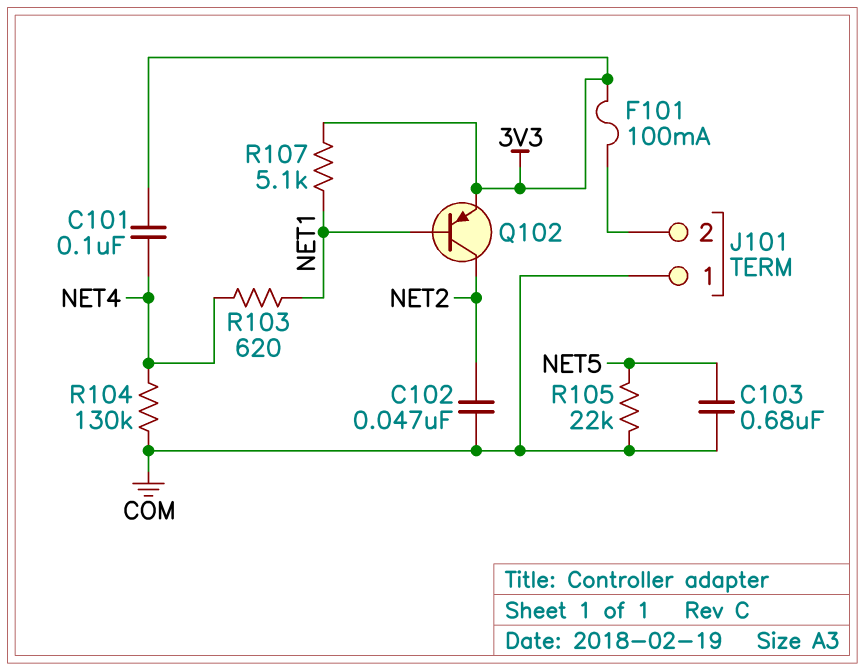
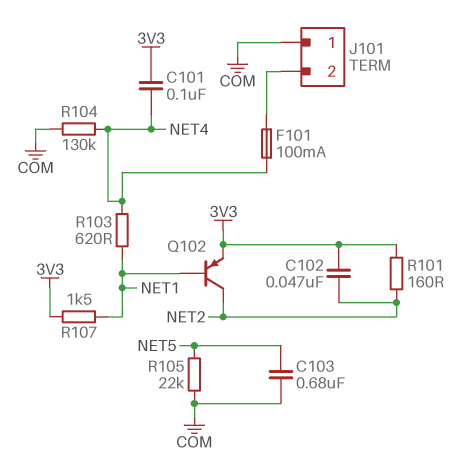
C102: 47nF (COM, NET2) -> 47nF (3V3, NET2)
F101: 100mA (3V3, J101/2) -> 100mA (J101/2, NET4)
R101: none -> 160 (3V3, NET2)
R107: 5.1k (3V3, NET1) -> 1.5k (3V3, NET1)

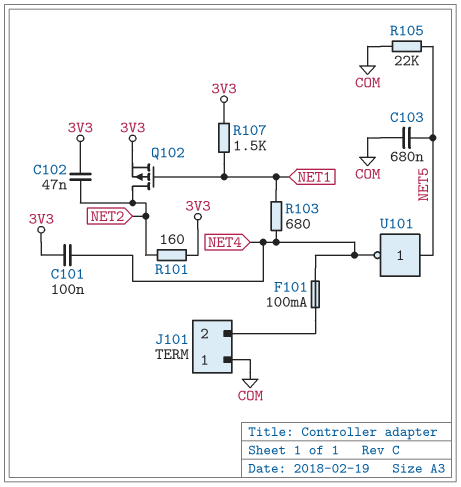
Q102: PNP (B NET1, C NET2, E 3V3) -> PMOS (G NET1, D NET2, S 3V3)
R103: 620 (NET1, NET4) -> 680 (NET1, NET4)
R104: 130k (COM, NET4) -> none
U101: none -> NOT (in NET5, out NET4)

